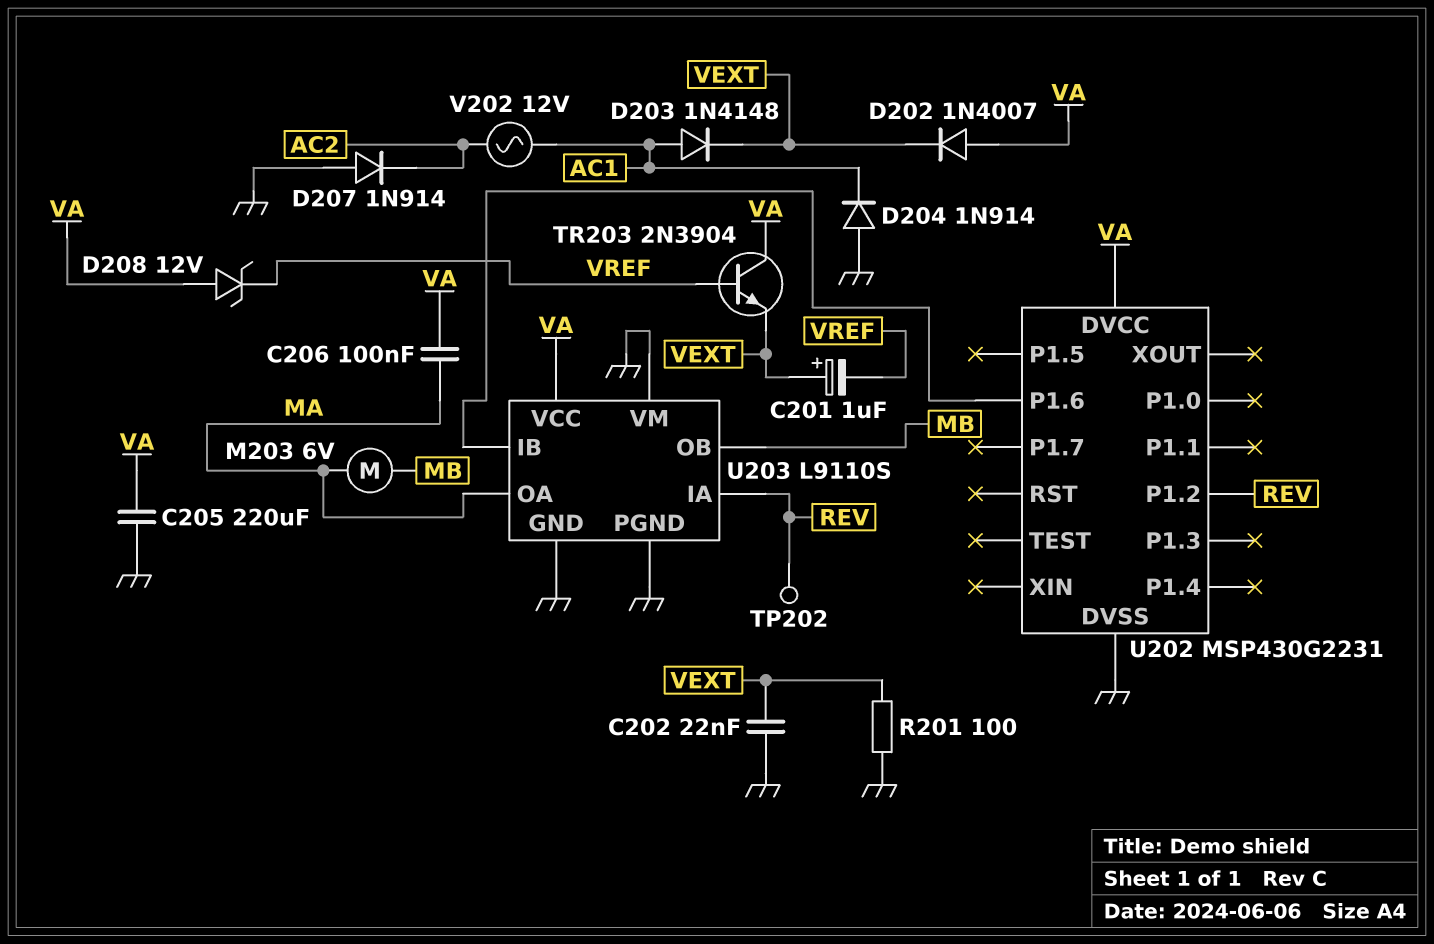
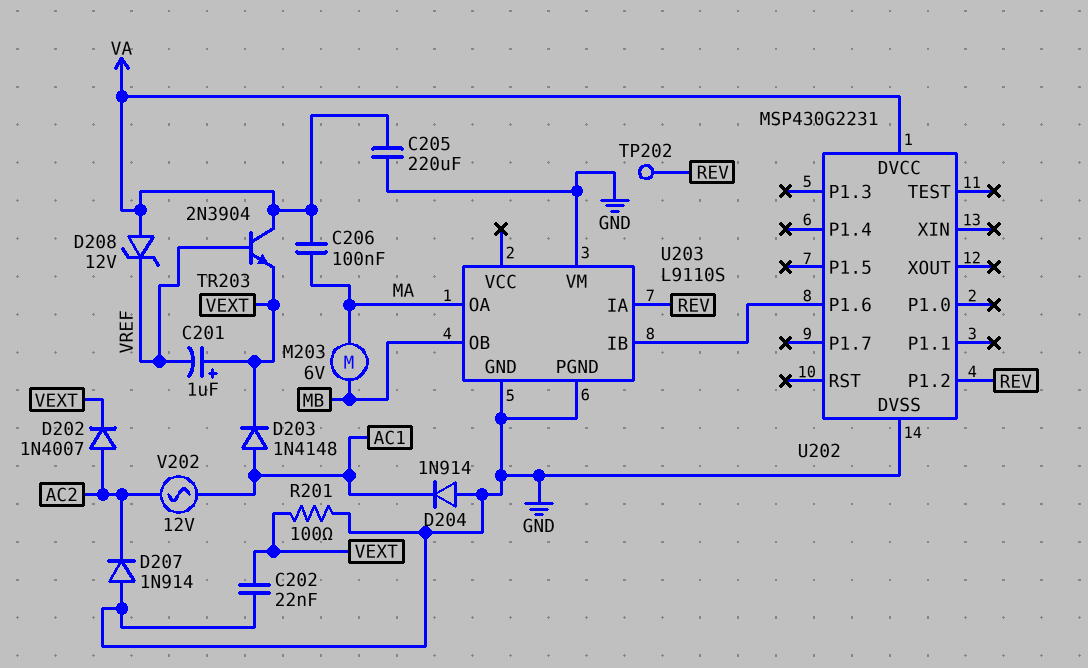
D202: diode 1N4007 (A VA, K VEXT) -> diode 1N4007 (A AC2, K VEXT)
U203 pin VCC: VA -> none

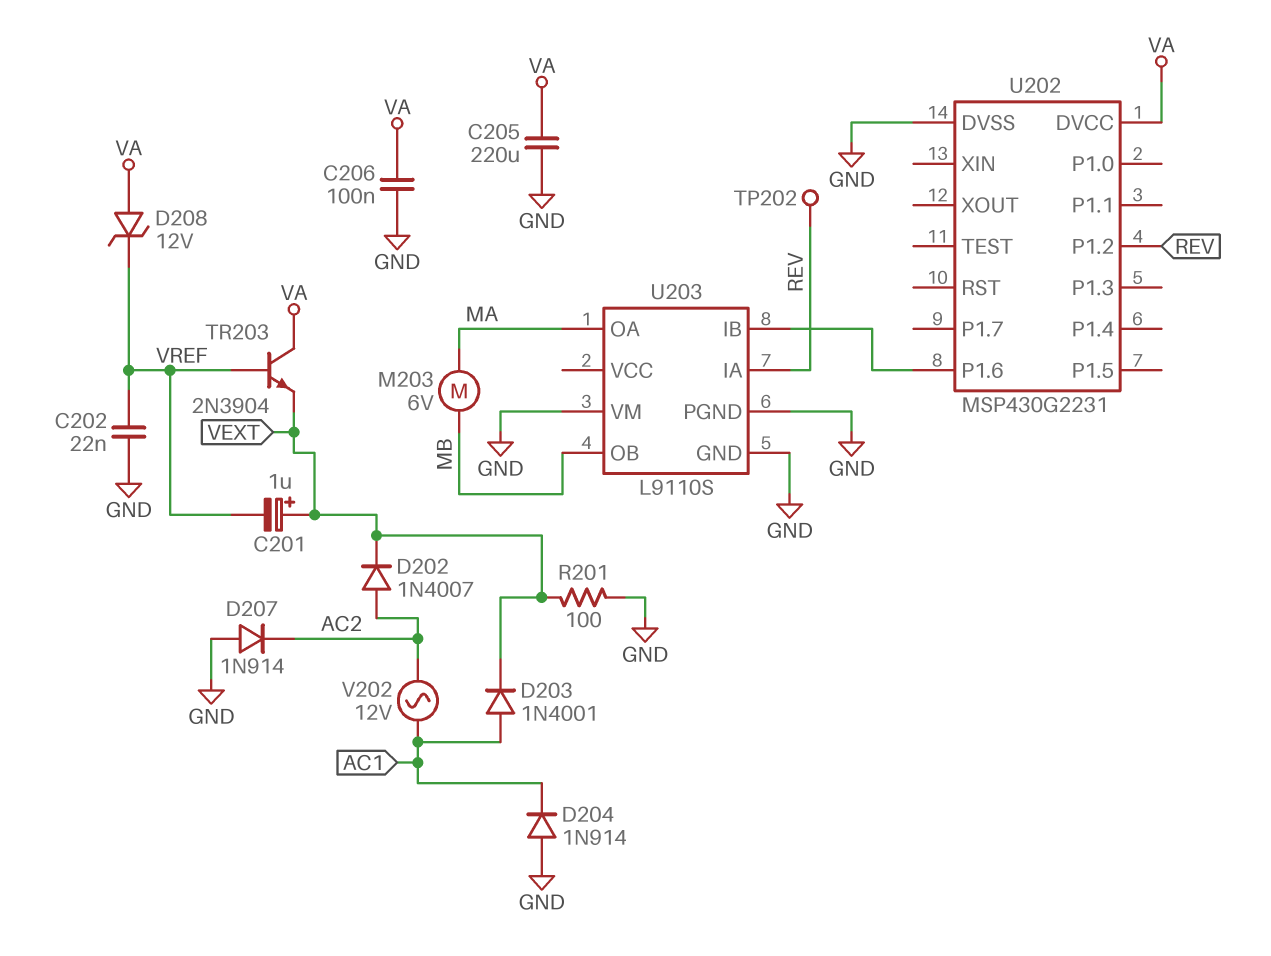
C202: 22nF (GND, VEXT) -> 22nF (GND, VREF)
C206: 100nF (MA, VA) -> 100nF (GND, VA)
D203: diode 1N4148 (A AC1, K VEXT) -> diode 1N4001 (A AC1, K VEXT)

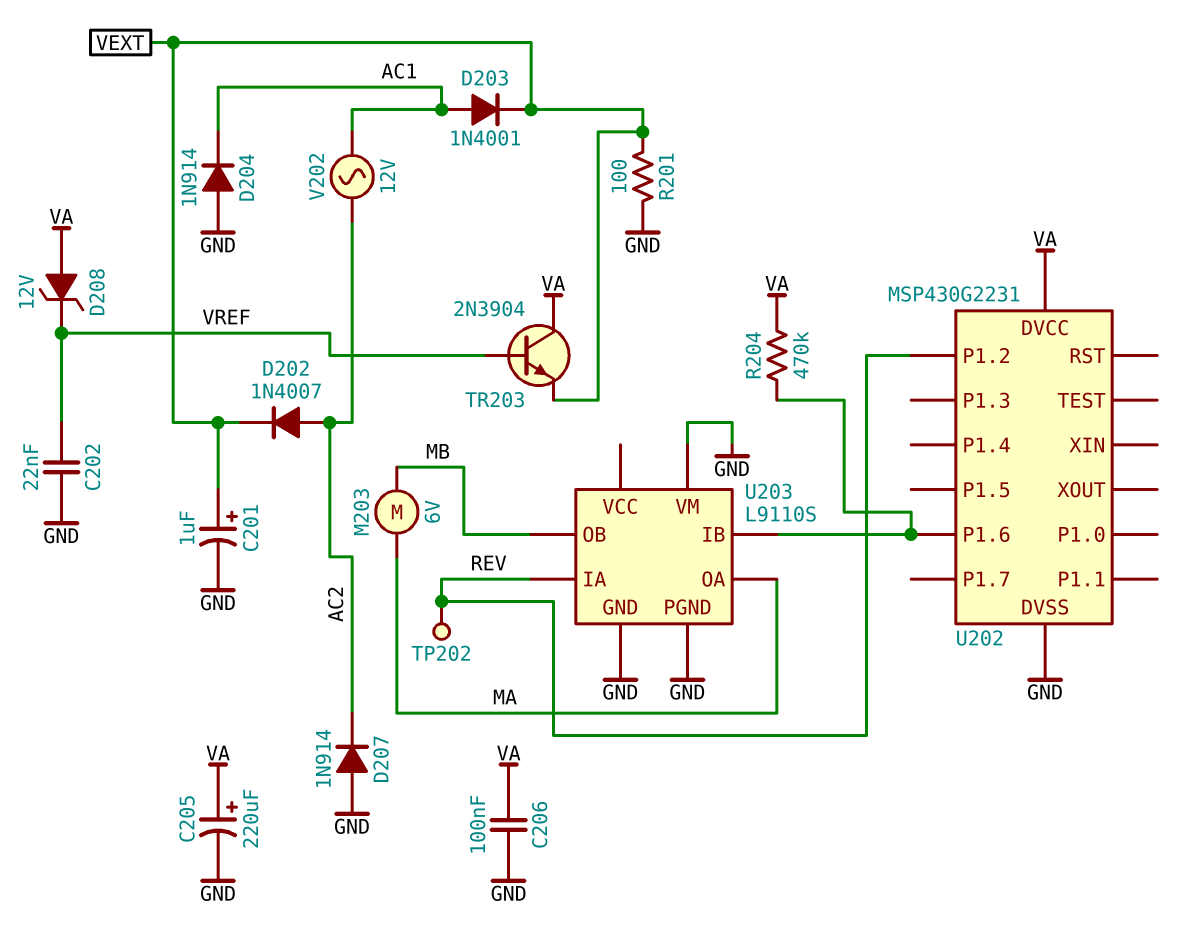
C201: 1uF (plus VEXT, minus VREF) -> 1uF (plus VEXT, minus GND)
C205: 220uF (GND, VA) -> 220uF (plus VA, minus GND)
R204: none -> 470k (U202/P1.6, VA)

